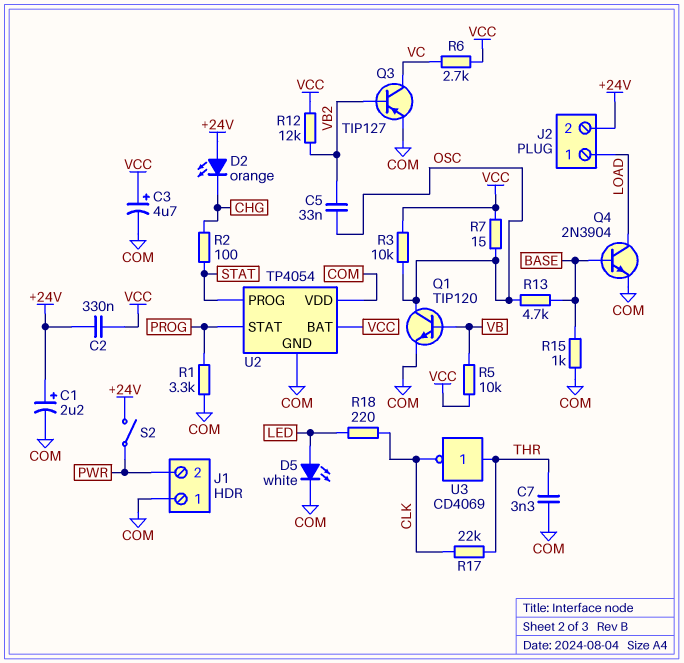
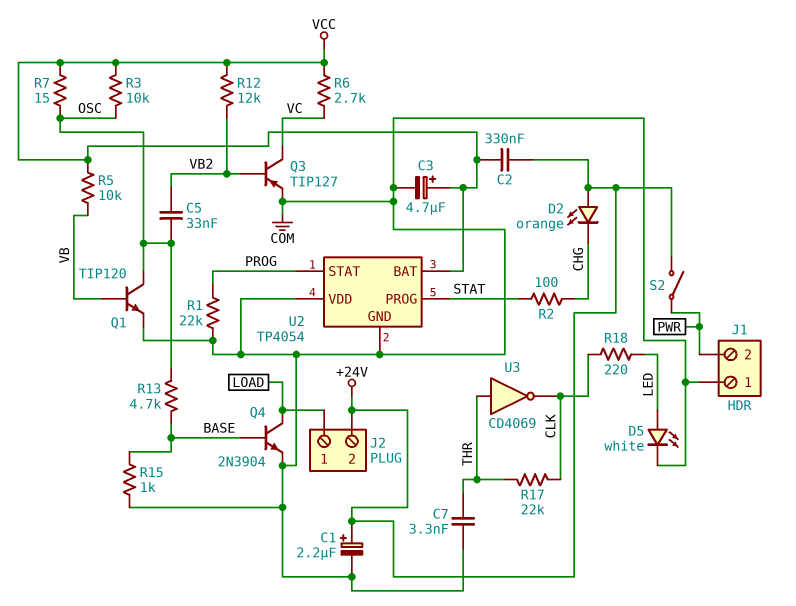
R1: 3.3k (COM, PROG) -> 22k (COM, PROG)

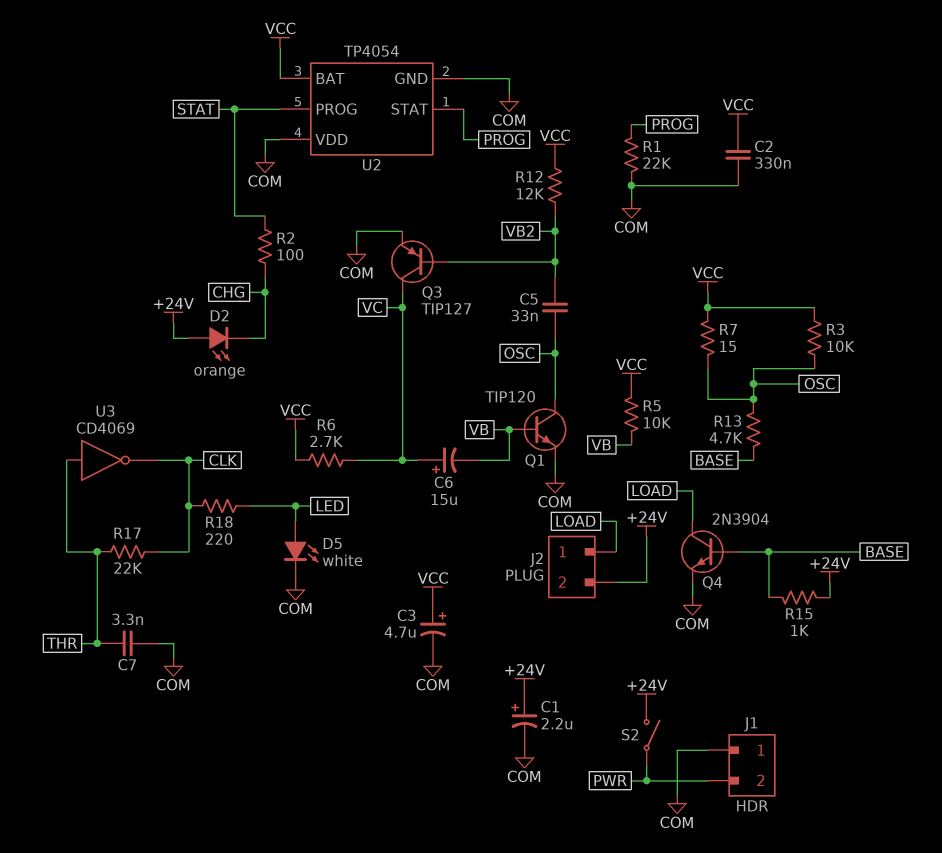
C2: 330nF (+24V, VCC) -> 330nF (COM, VCC)
C6: none -> 15uF (plus VC, minus VB)
R15: 1k (BASE, COM) -> 1k (+24V, BASE)

